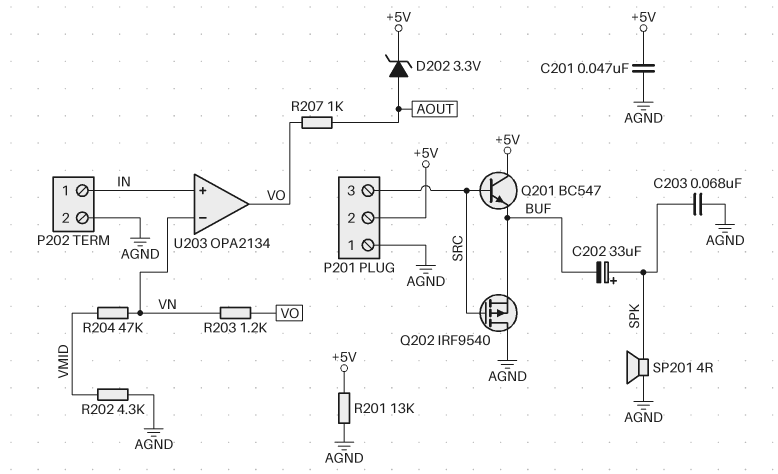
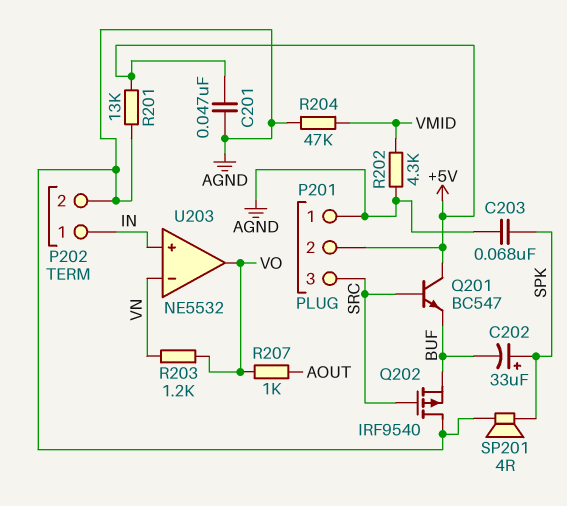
D202: zener 3.3V (A AOUT, K +5V) -> none
R204: 47k (VMID, VN) -> 47k (AGND, VMID)
U203: OPA2134 -> NE5532

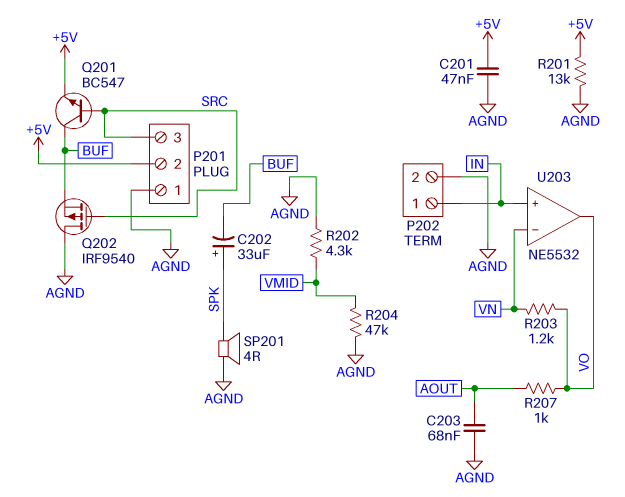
C203: 68nF (AGND, SPK) -> 68nF (AGND, AOUT)
Q201: NPN BC547 (B SRC, C +5V, E BUF) -> NPN BC547 (B SRC, C BUF, E +5V)

